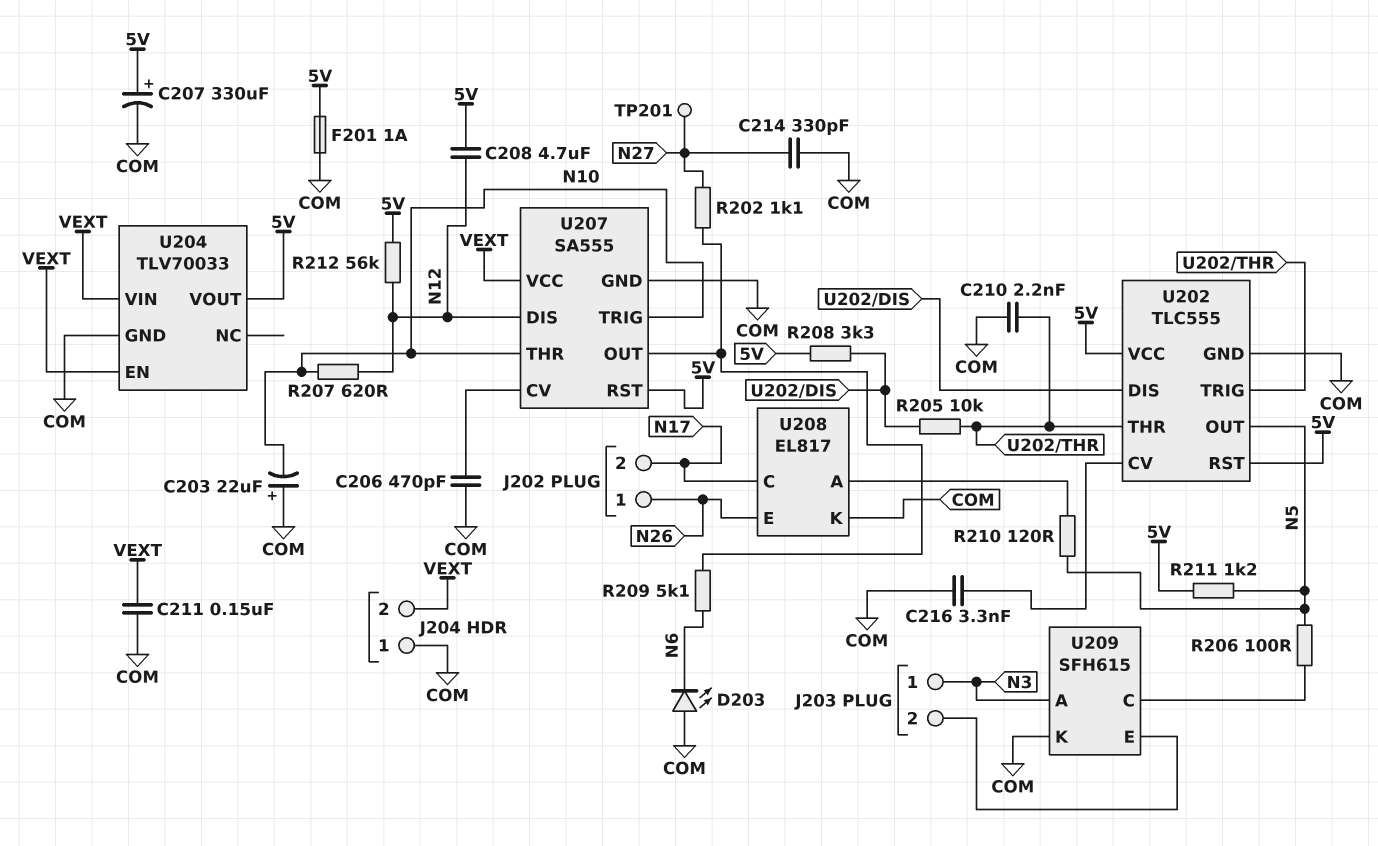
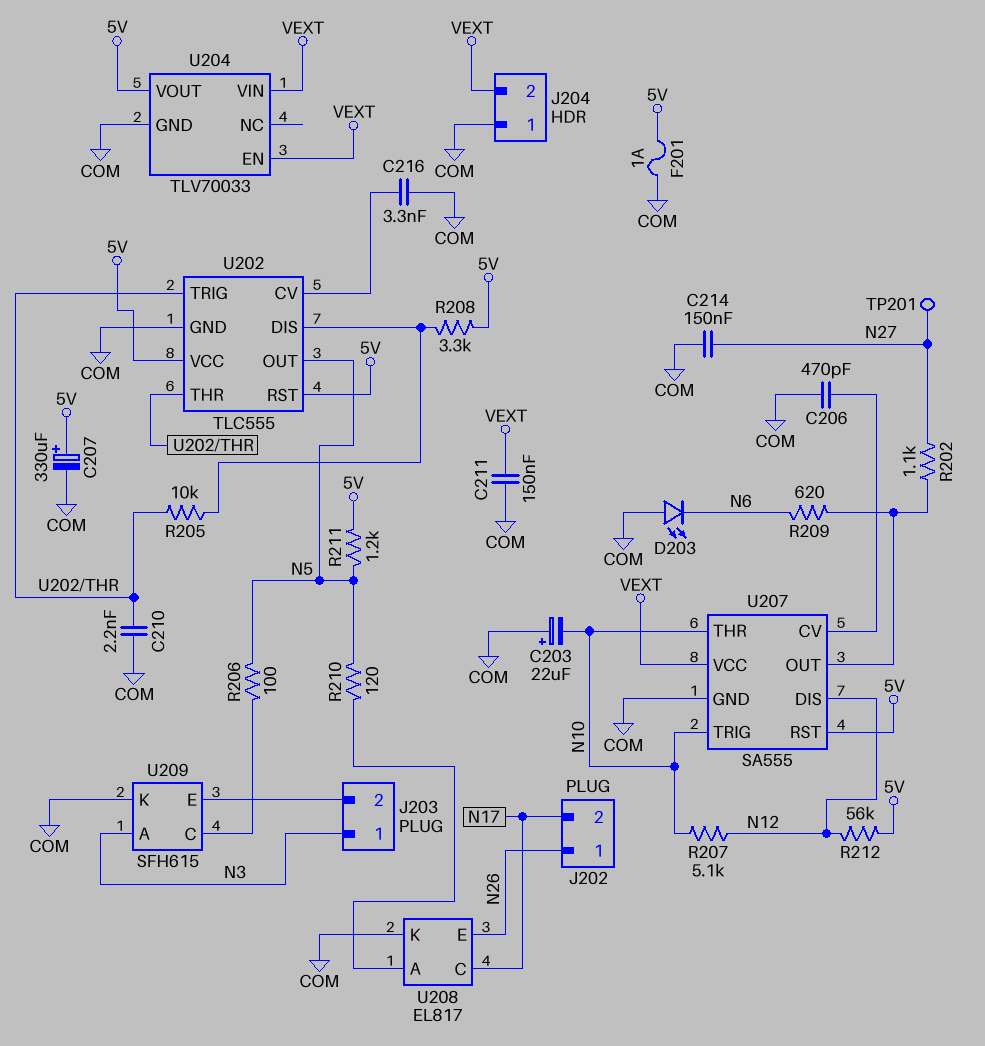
C208: 4.7uF (5V, N12) -> none
C214: 330pF (COM, N27) -> 150nF (COM, N27)
R207: 620 (N10, N12) -> 5.1k (N10, N12)
R209: 5.1k (N6, U207/OUT) -> 620 (N6, U207/OUT)

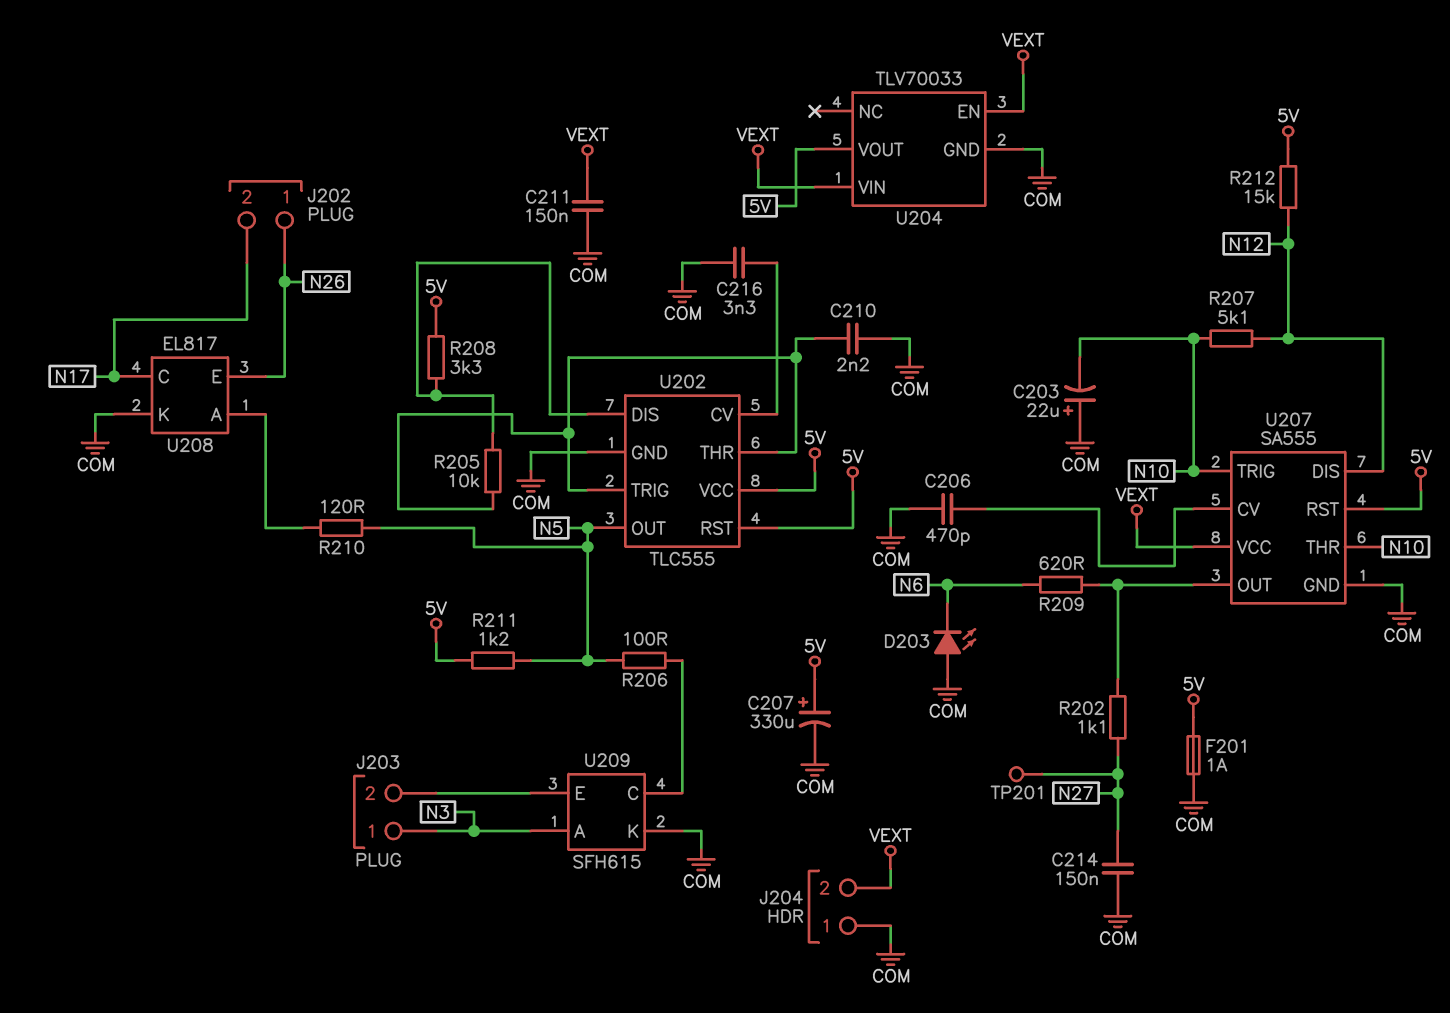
R212: 56k (5V, N12) -> 15k (5V, N12)

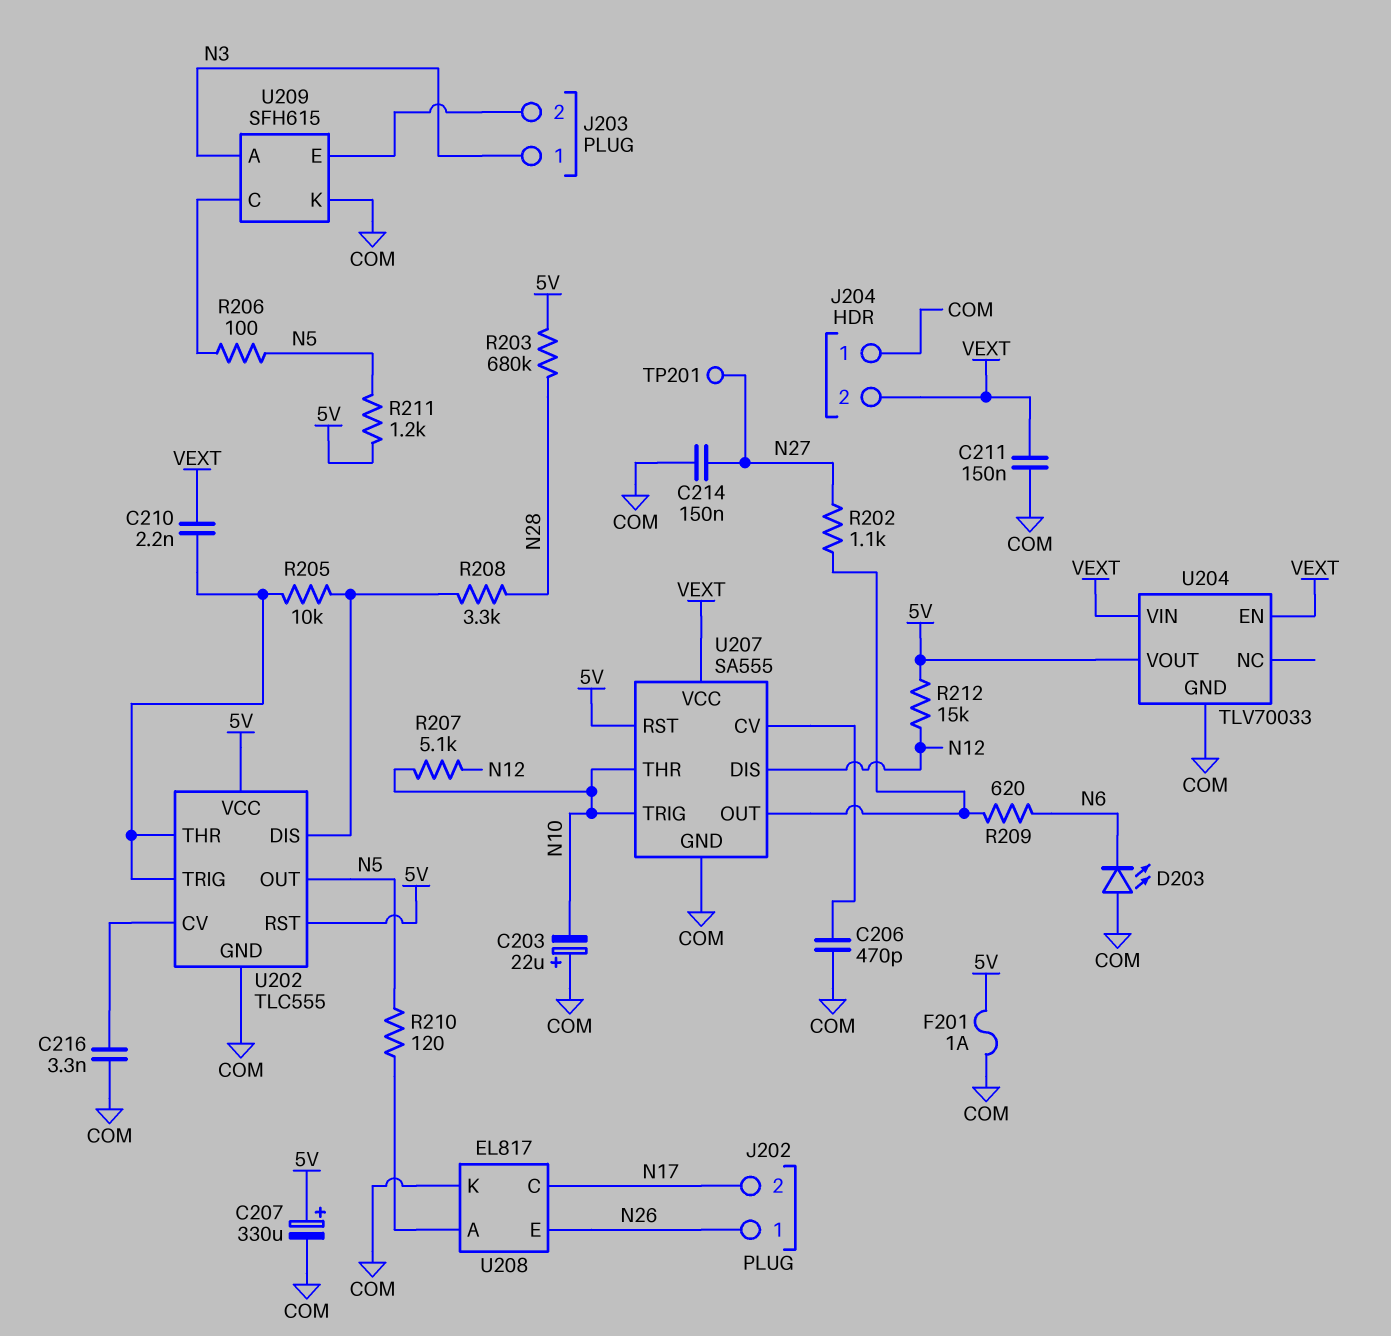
C210: 2.2nF (COM, U202/THR) -> 2.2nF (U202/THR, VEXT)
R203: none -> 680k (5V, N28)
R208: 3.3k (5V, U202/DIS) -> 3.3k (N28, U202/DIS)

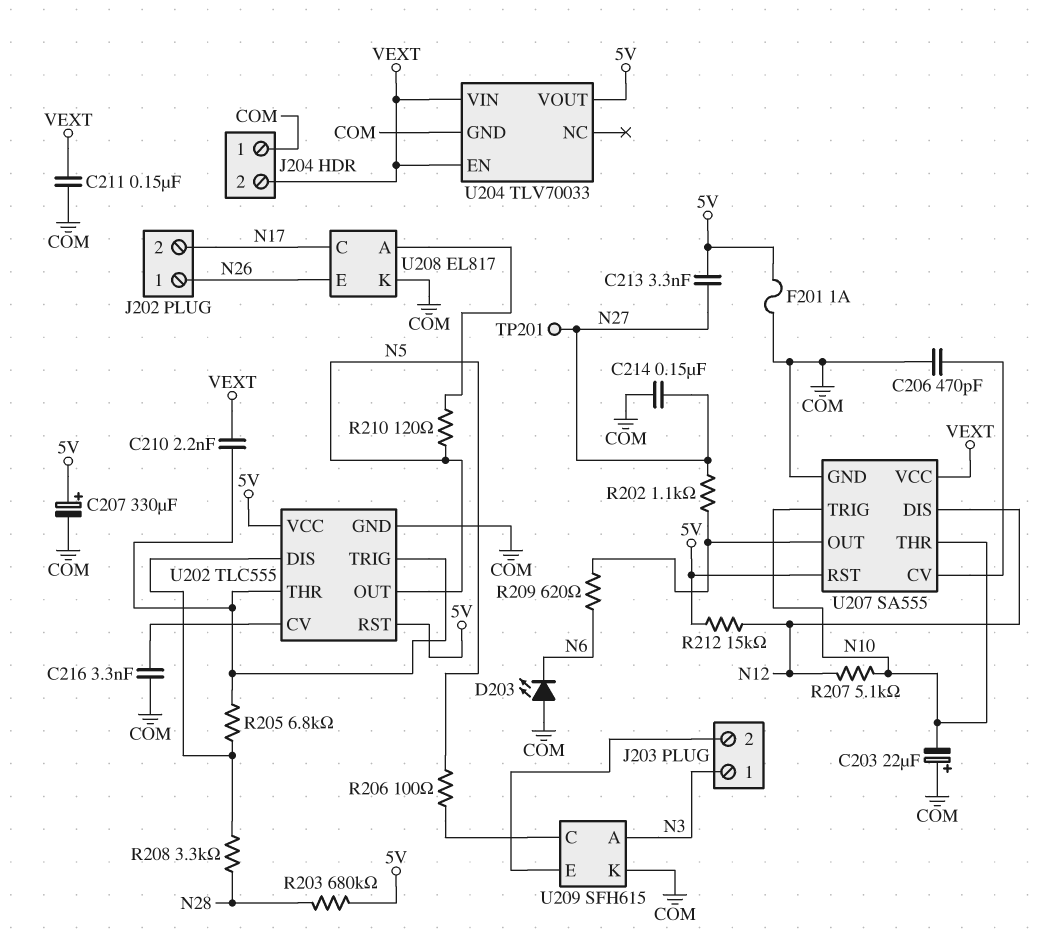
C213: none -> 3.3nF (5V, N27)
R205: 10k (U202/DIS, U202/THR) -> 6.8k (U202/DIS, U202/THR)
R211: 1.2k (5V, N5) -> none

